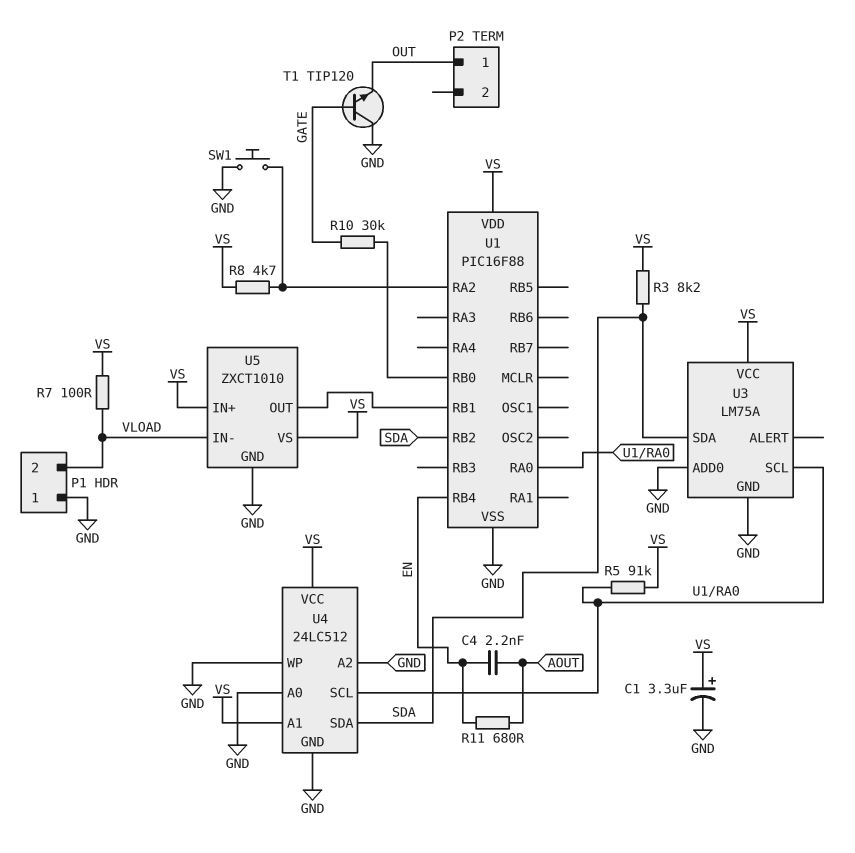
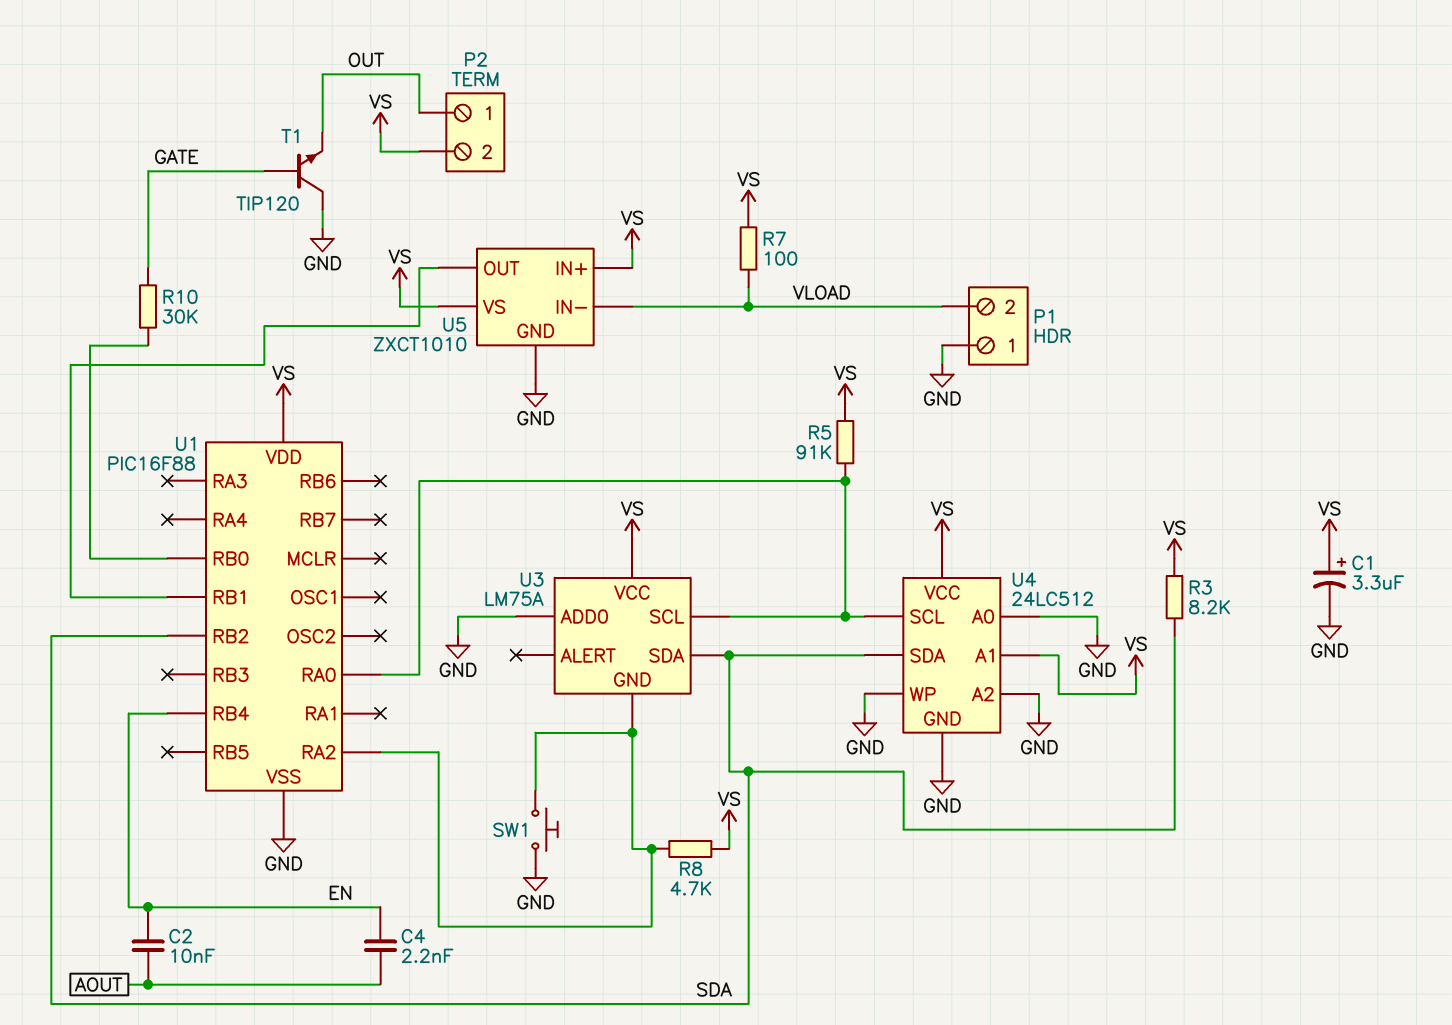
C2: none -> 10nF (AOUT, EN)
P2 pin 2: none -> VS
R11: 680 (AOUT, EN) -> none
U3 pin GND: GND -> U1/RA2

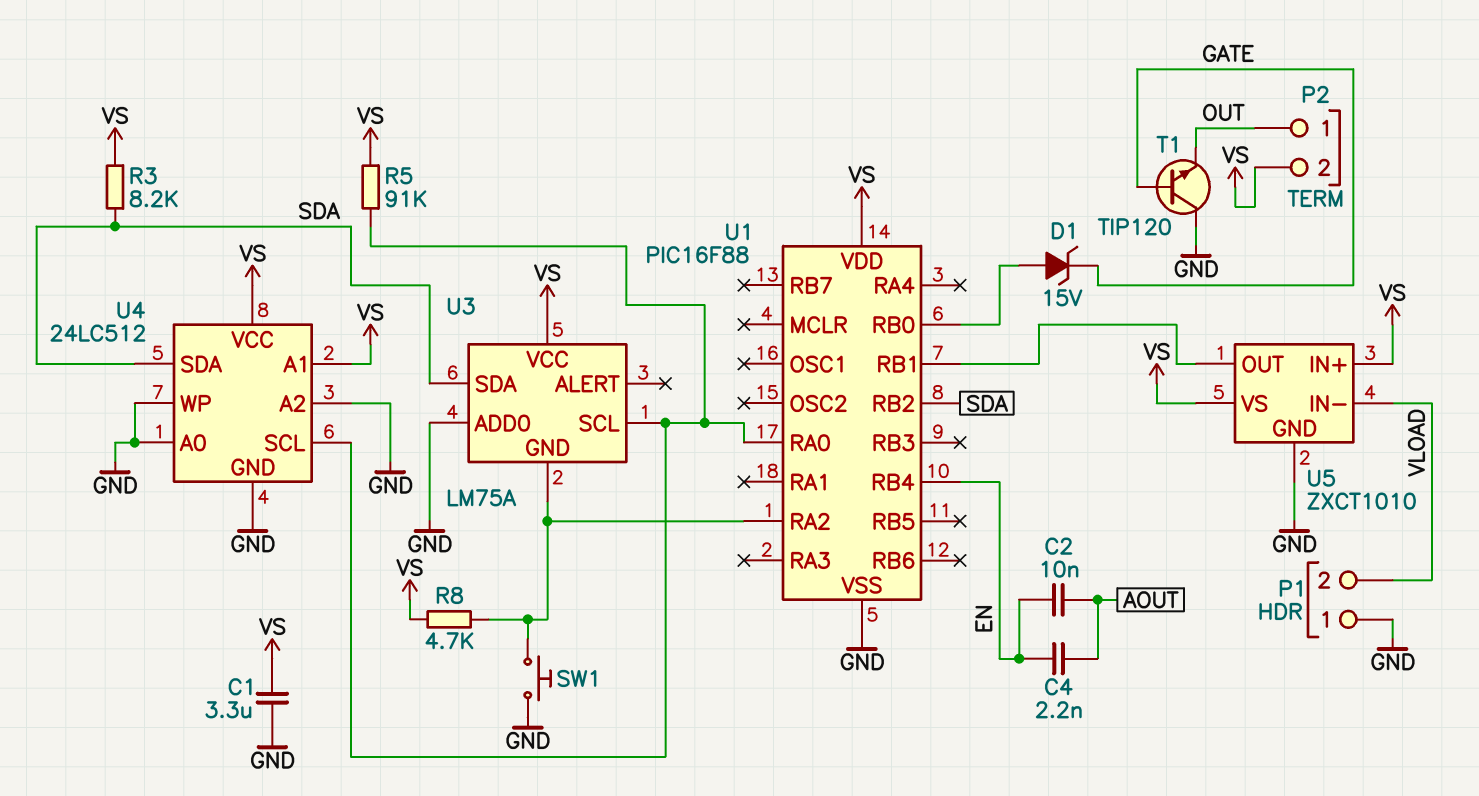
C1: 3.3uF (plus VS, minus GND) -> 3.3uF (GND, VS)
D1: none -> zener 15V (A U1/RB0, K GATE)
R7: 100 (VLOAD, VS) -> none
R10: 30k (GATE, U1/RB0) -> none

